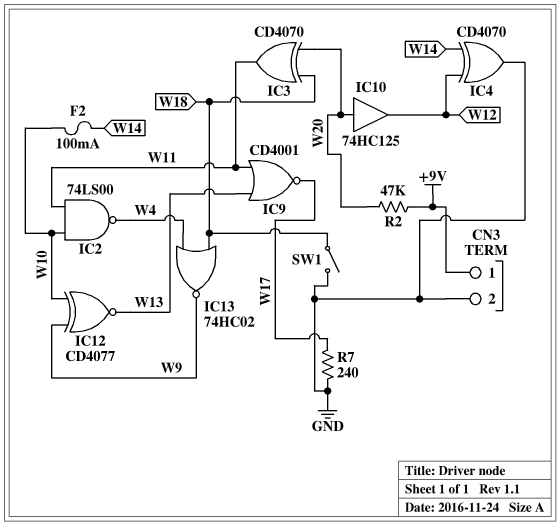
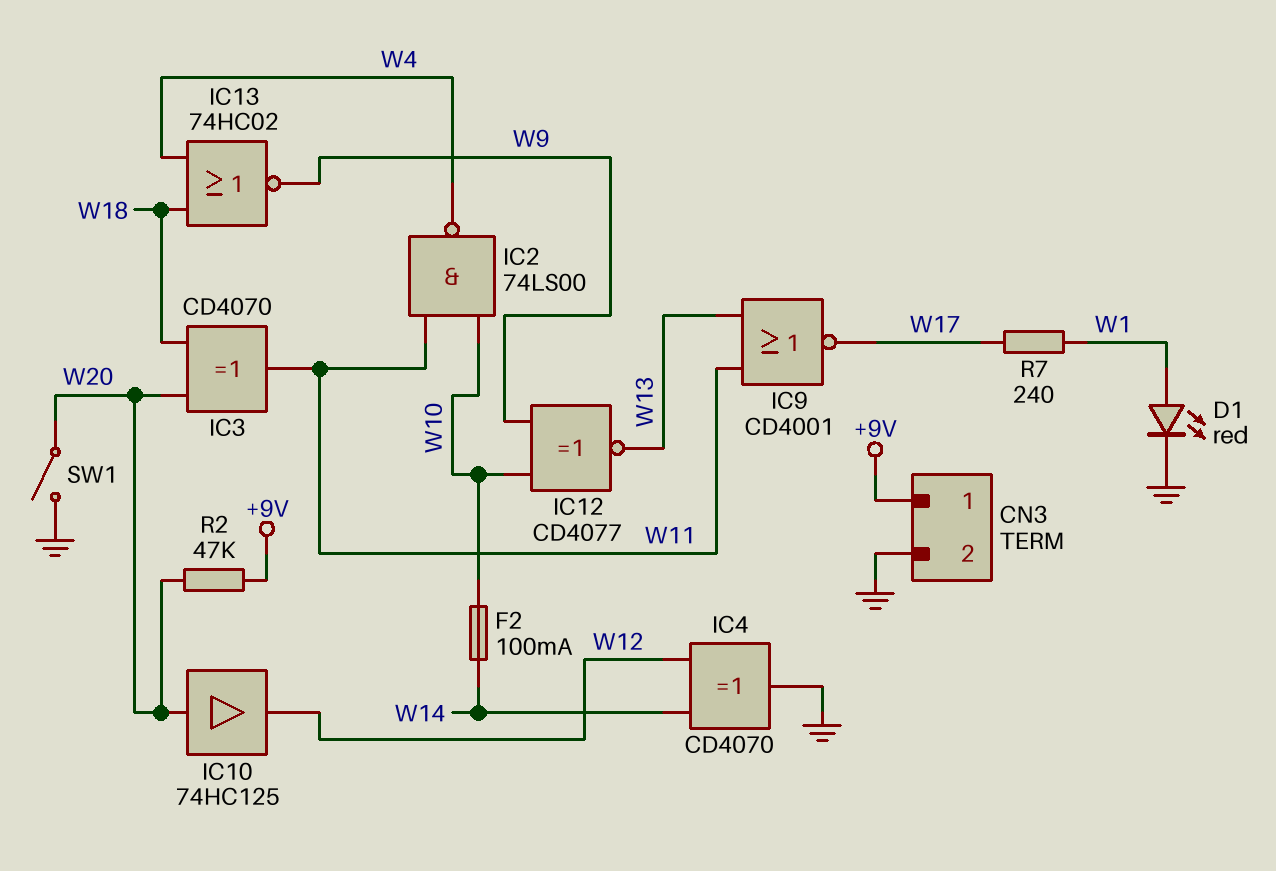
D1: none -> LED red (A W1, K GND)
R7: 240 (GND, W17) -> 240 (W1, W17)
SW1: switch (GND, W18) -> switch (GND, W20)

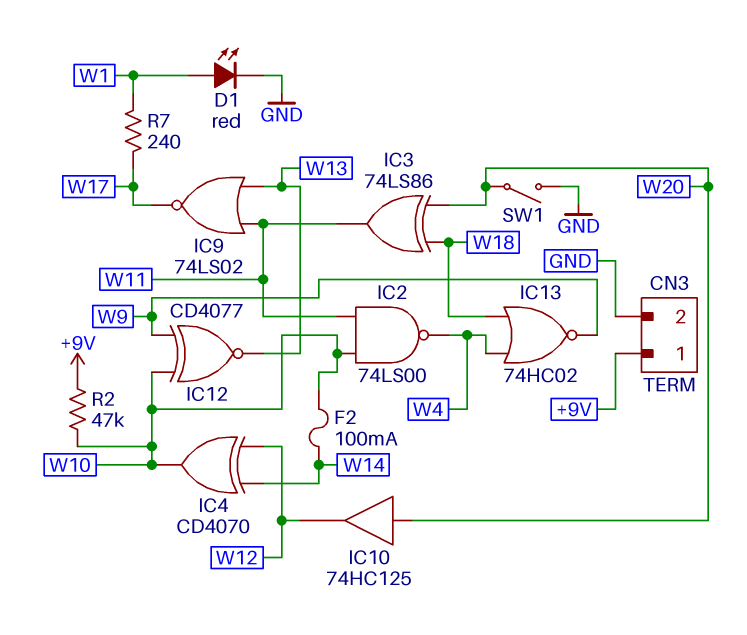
IC3: XOR CD4070 (in W18, in W20, out W11) -> XOR 74LS86 (in W18, in W20, out W11)
IC4: XOR CD4070 (in W12, in W14, out GND) -> XOR CD4070 (in W12, in W14, out W10)
IC9: NOR CD4001 (in W11, in W13, out W17) -> NOR 74LS02 (in W11, in W13, out W17)
R2: 47k (+9V, W20) -> 47k (+9V, W10)

